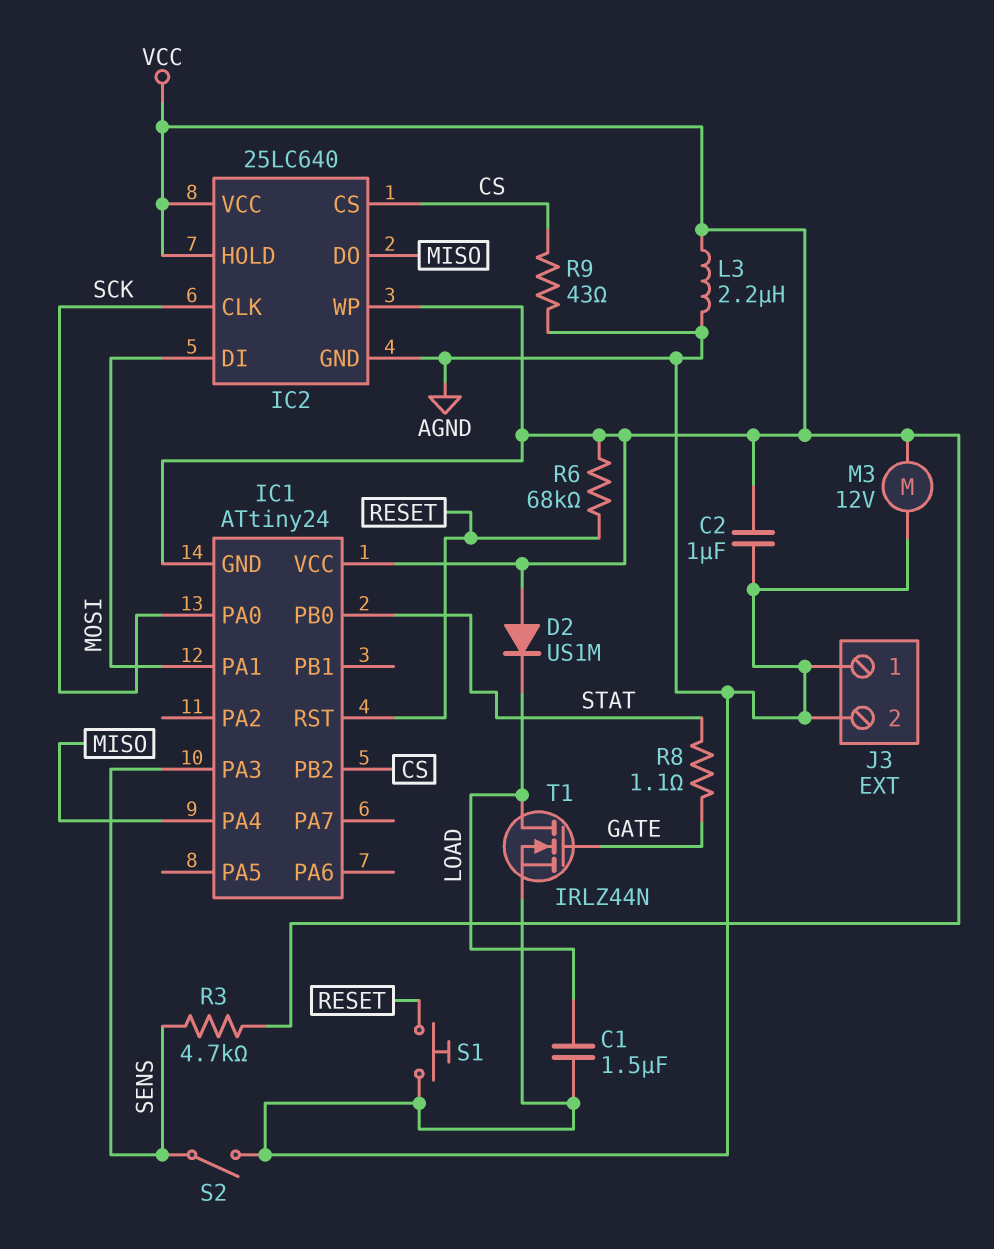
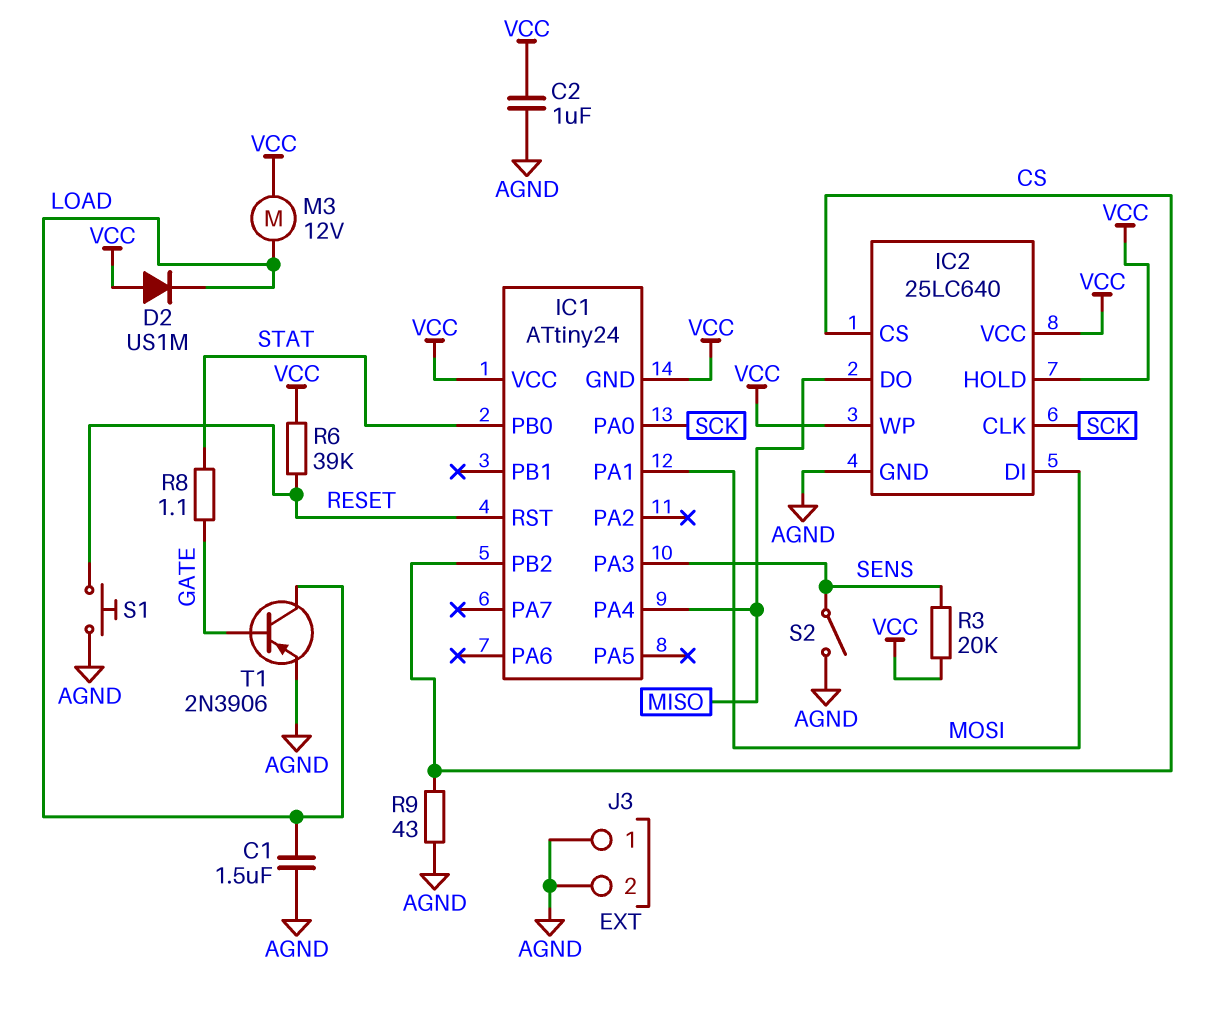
L3: 2.2uH (AGND, VCC) -> none
M3: motor 12V (AGND, VCC) -> motor 12V (LOAD, VCC)
R3: 4.7k (SENS, VCC) -> 20k (SENS, VCC)
R6: 68k (RESET, VCC) -> 39k (RESET, VCC)
T1: NMOS IRLZ44N (G GATE, D LOAD, S AGND) -> PNP 2N3906 (B GATE, C LOAD, E AGND)

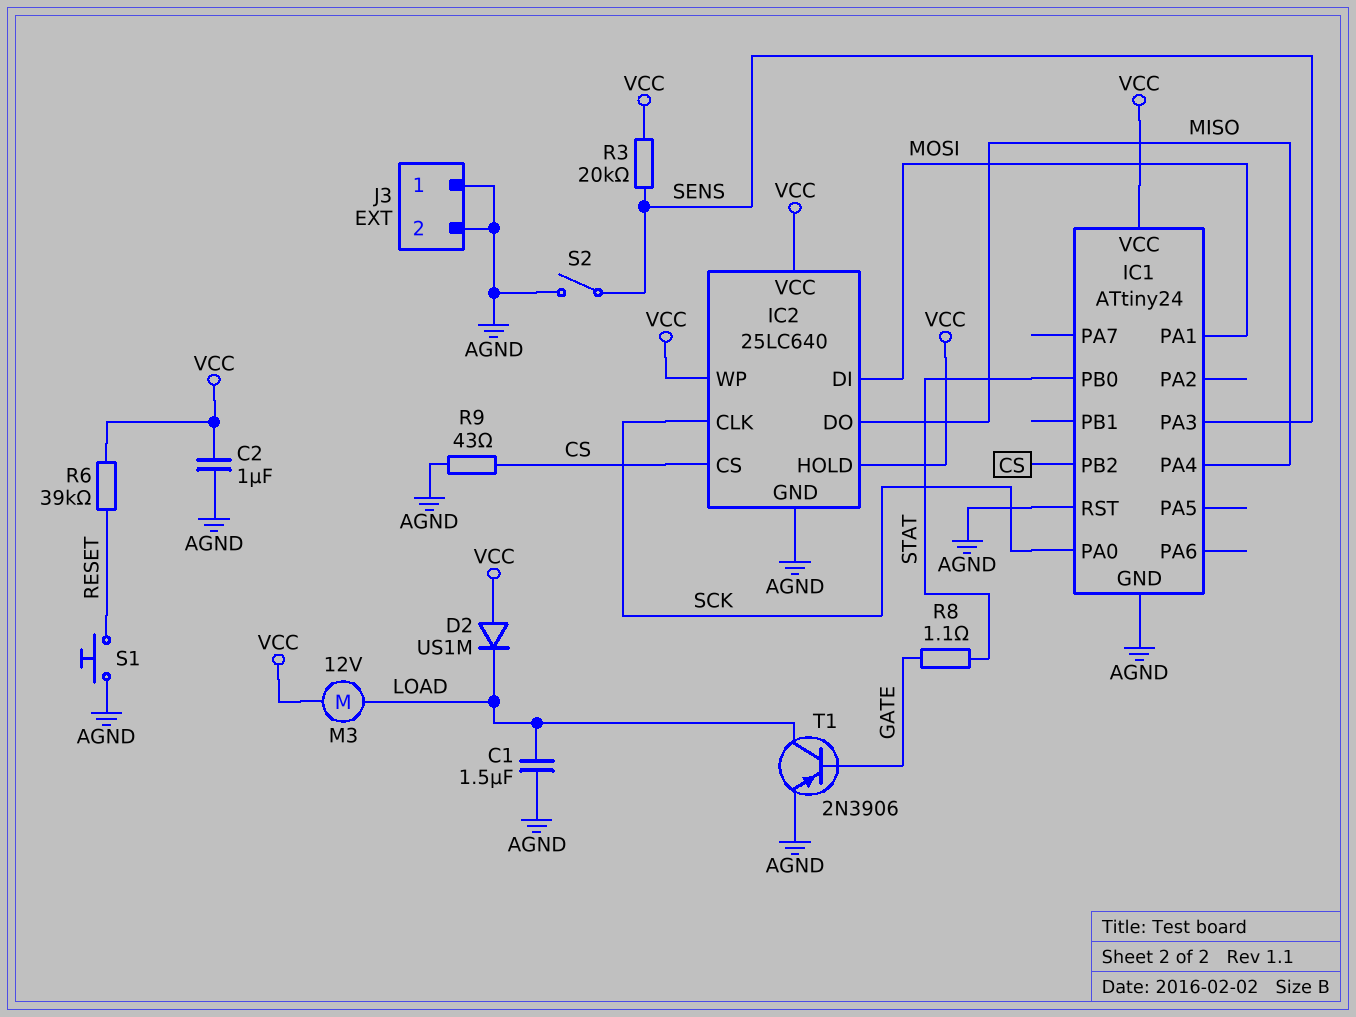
IC1 pin GND: VCC -> AGND
IC1 pin RST: RESET -> AGND

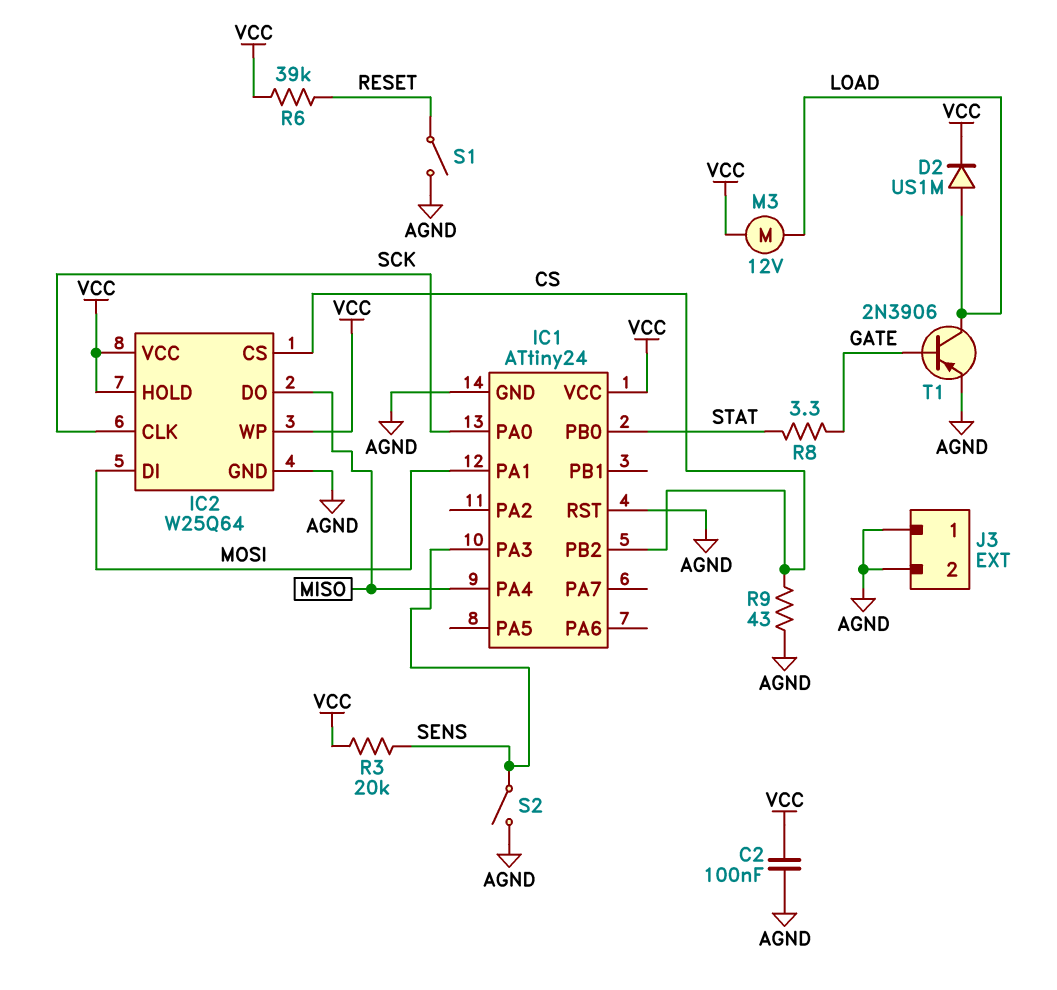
C1: 1.5uF (AGND, LOAD) -> none
C2: 1uF (AGND, VCC) -> 100nF (AGND, VCC)
D2: diode US1M (A VCC, K LOAD) -> diode US1M (A LOAD, K VCC)
IC2: 25LC640 -> W25Q64
R8: 1.1 (GATE, STAT) -> 3.3 (GATE, STAT)
S1: button (AGND, RESET) -> switch (AGND, RESET)

